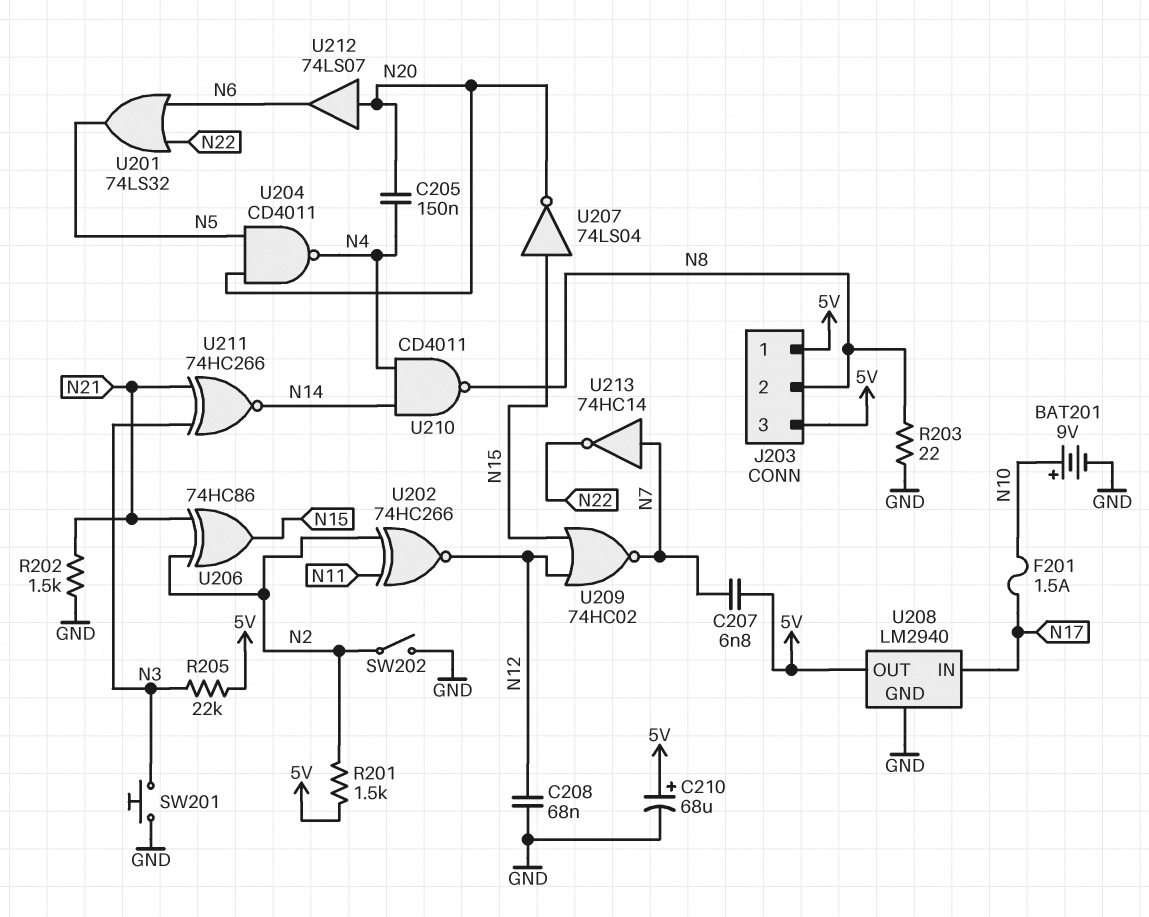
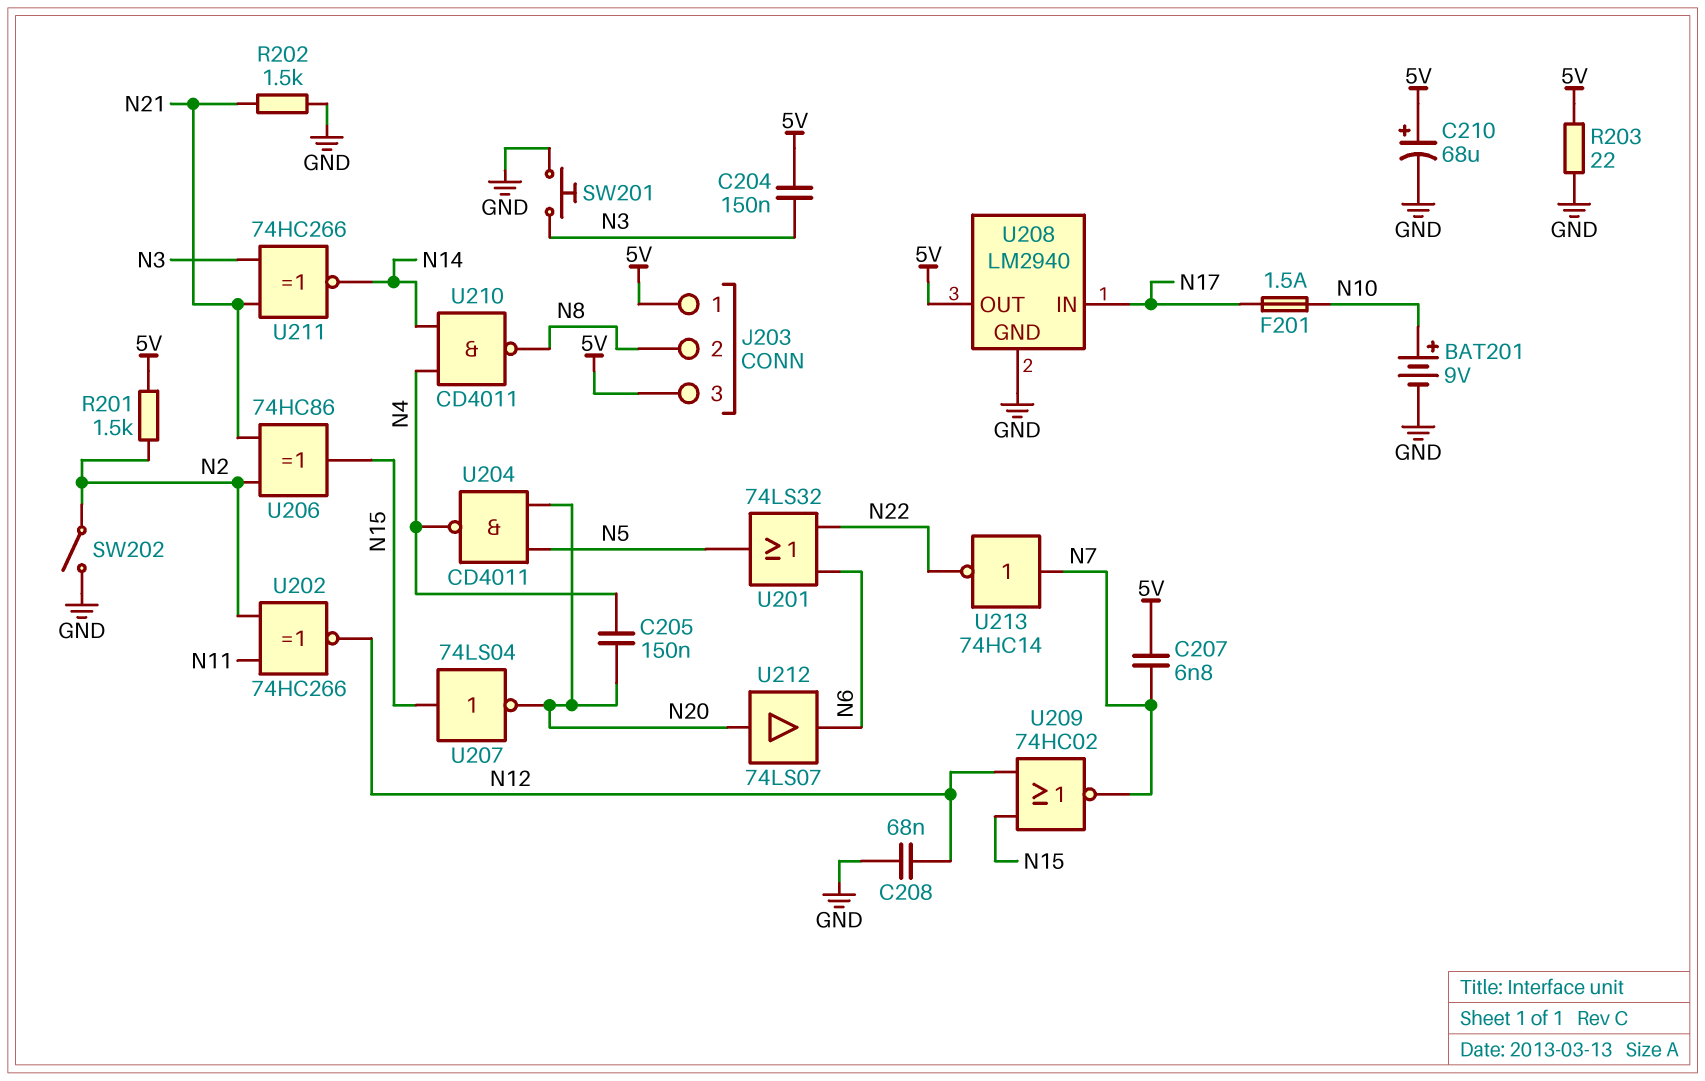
C204: none -> 150nF (5V, N3)
R203: 22 (GND, N8) -> 22 (5V, GND)
R205: 22k (5V, N3) -> none

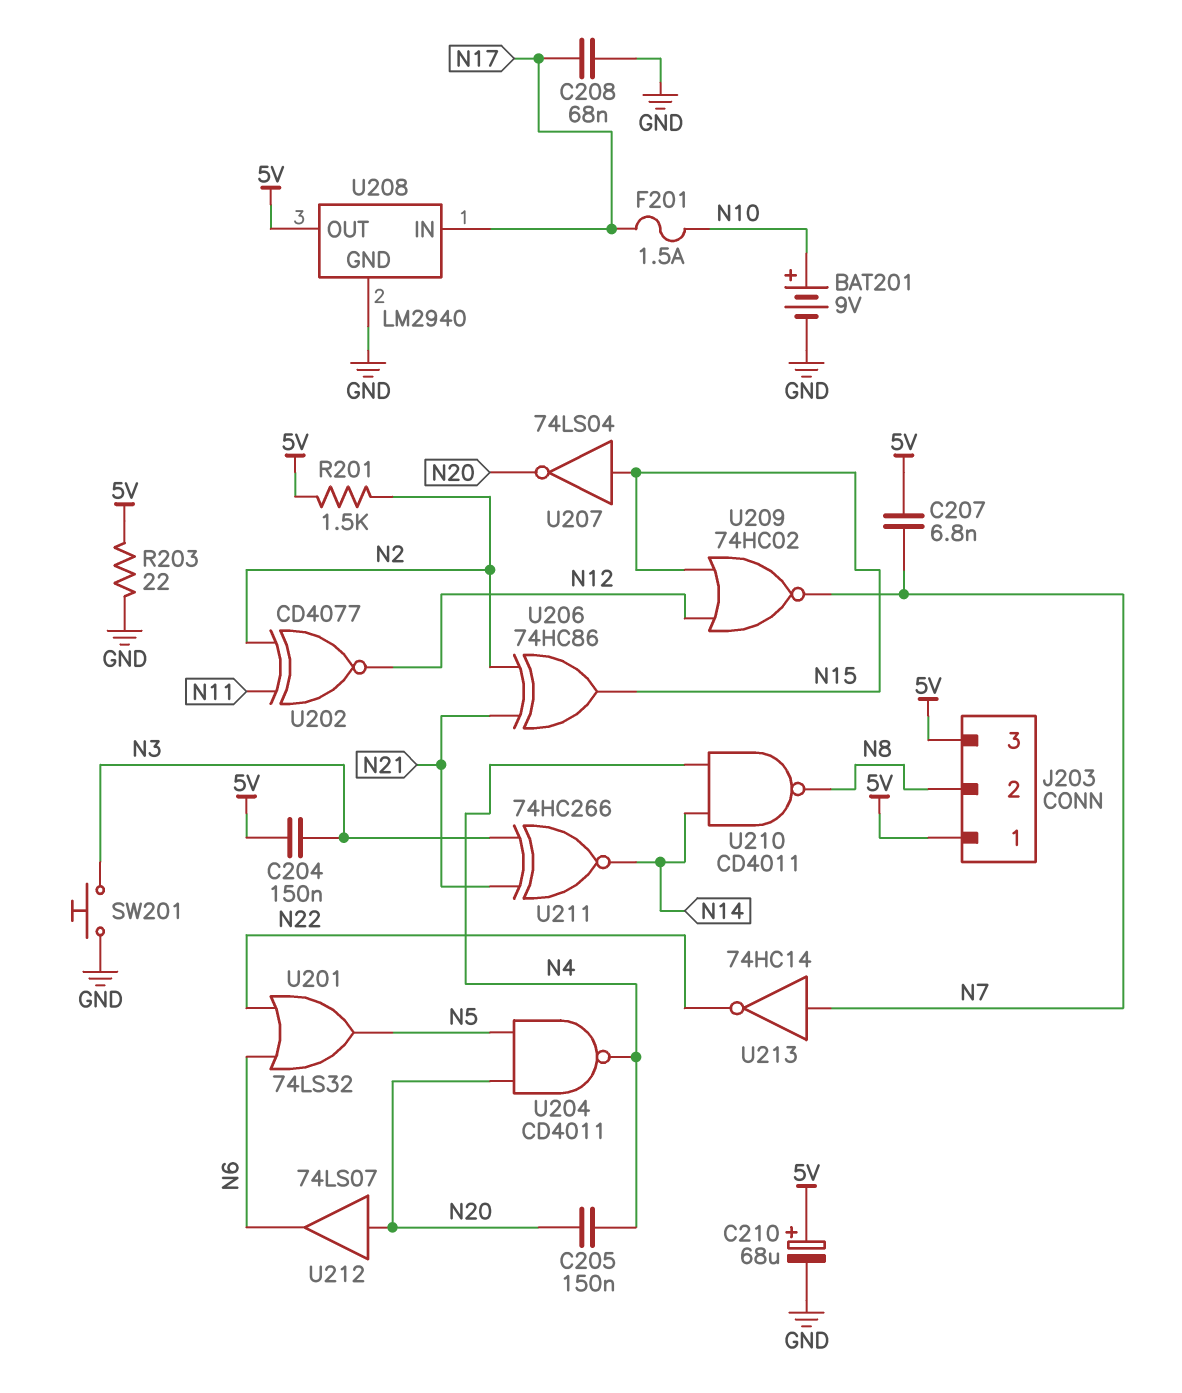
C208: 68nF (GND, N12) -> 68nF (GND, N17)
R202: 1.5k (GND, N21) -> none
SW202: switch (GND, N2) -> none
U202: XNOR 74HC266 (in N2, in N11, out N12) -> XNOR CD4077 (in N2, in N11, out N12)

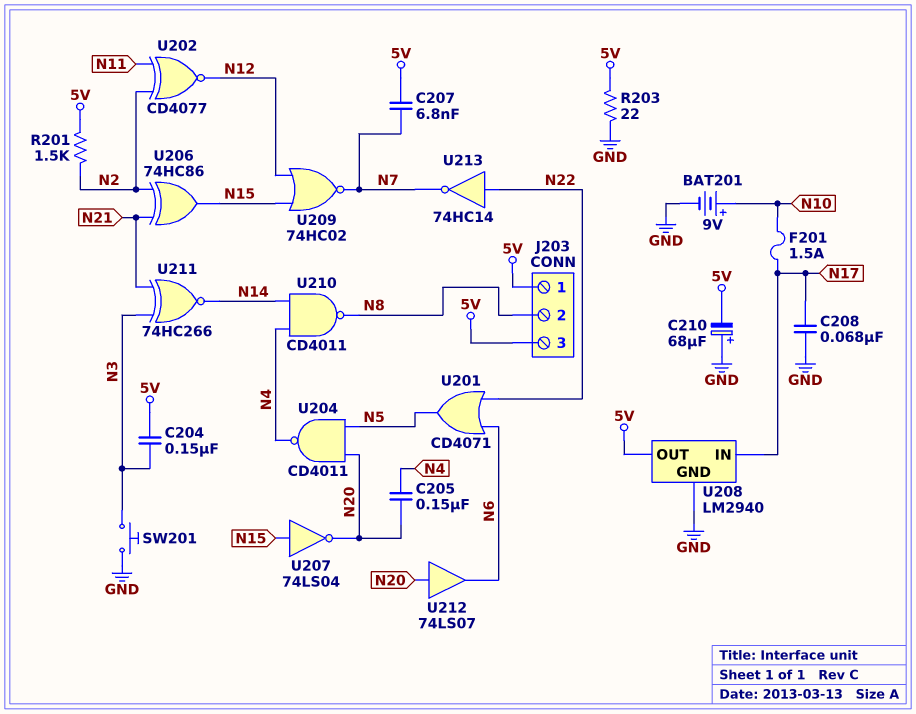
C210: 68uF (plus 5V, minus GND) -> 68uF (plus GND, minus 5V)
U201: OR 74LS32 (in N6, in N22, out N5) -> OR CD4071 (in N6, in N22, out N5)
U213: NOT 74HC14 (in N7, out N22) -> NOT 74HC14 (in N22, out N7)

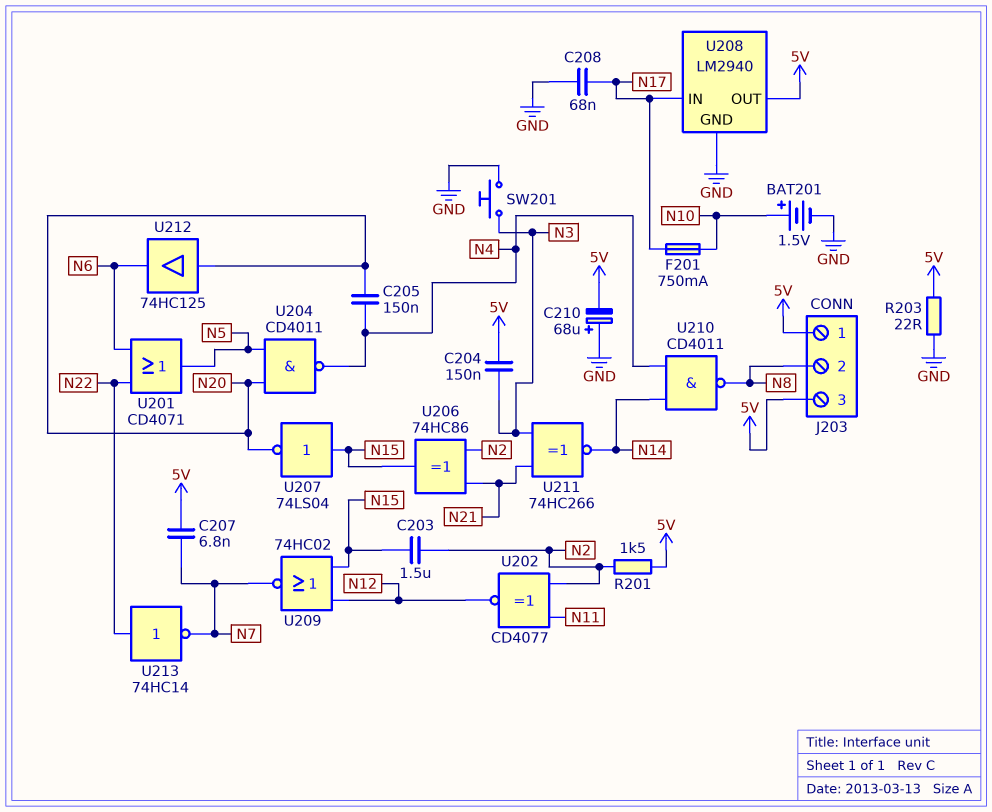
BAT201: 9V (plus N10, minus GND) -> 1.5V (plus N10, minus GND)
C203: none -> 1.5uF (N2, N15)
F201: 1.5A (N10, N17) -> 750mA (N10, N17)
U212: buffer 74LS07 (in N20, out N6) -> buffer 74HC125 (in N20, out N6)

